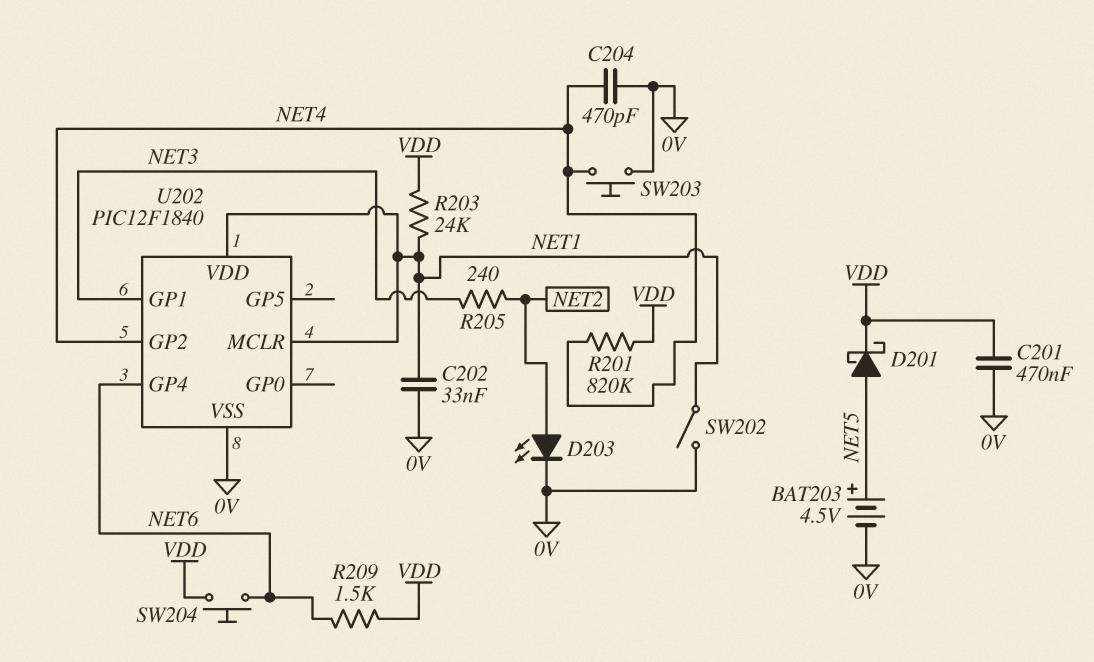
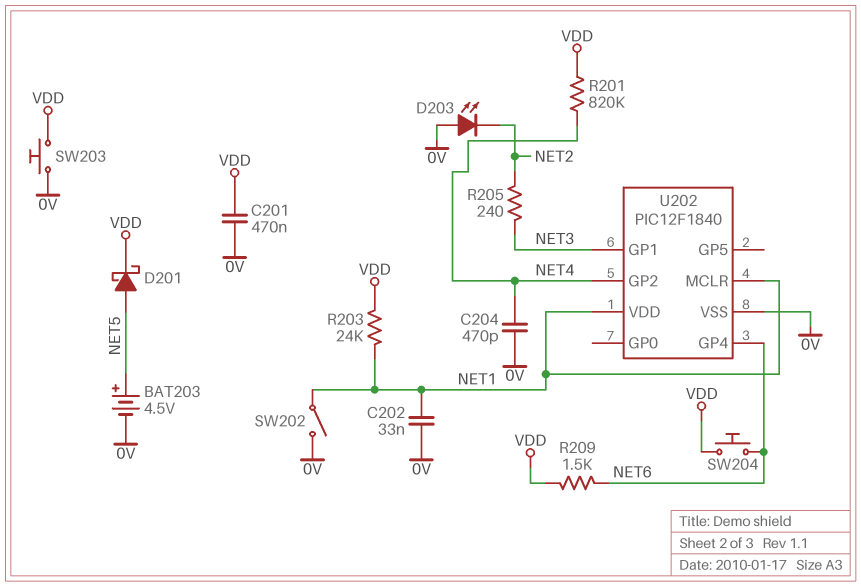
D203: LED (A NET2, K 0V) -> LED (A 0V, K NET2)
SW203: button (0V, NET4) -> button (0V, VDD)

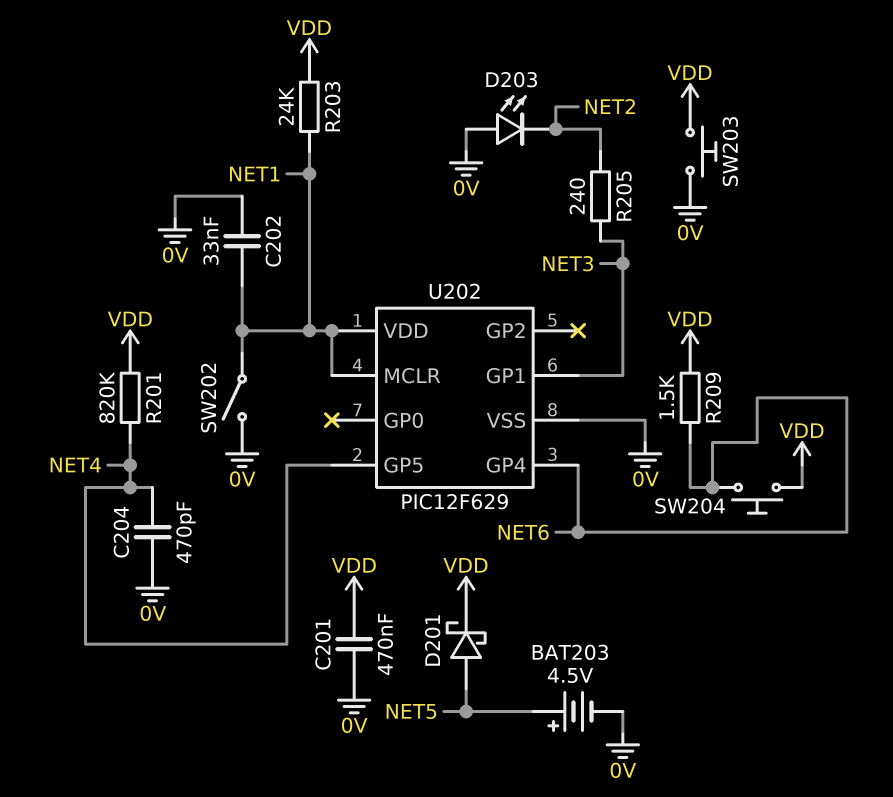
U202: PIC12F1840 -> PIC12F629
U202 pin GP2: NET4 -> none
U202 pin GP5: none -> NET4

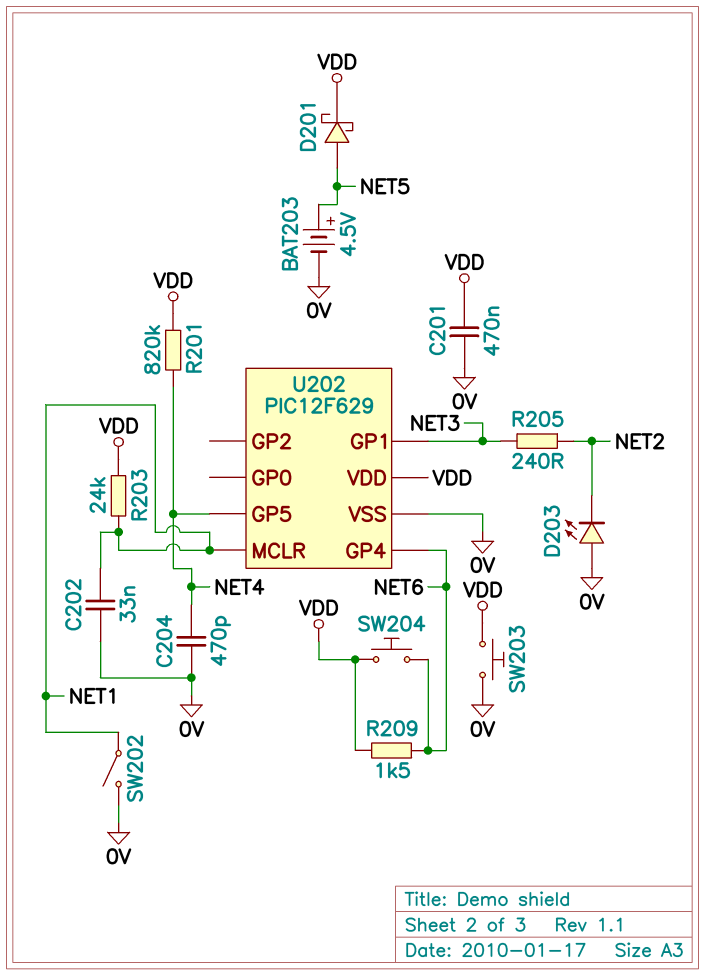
U202 pin VDD: NET1 -> VDD

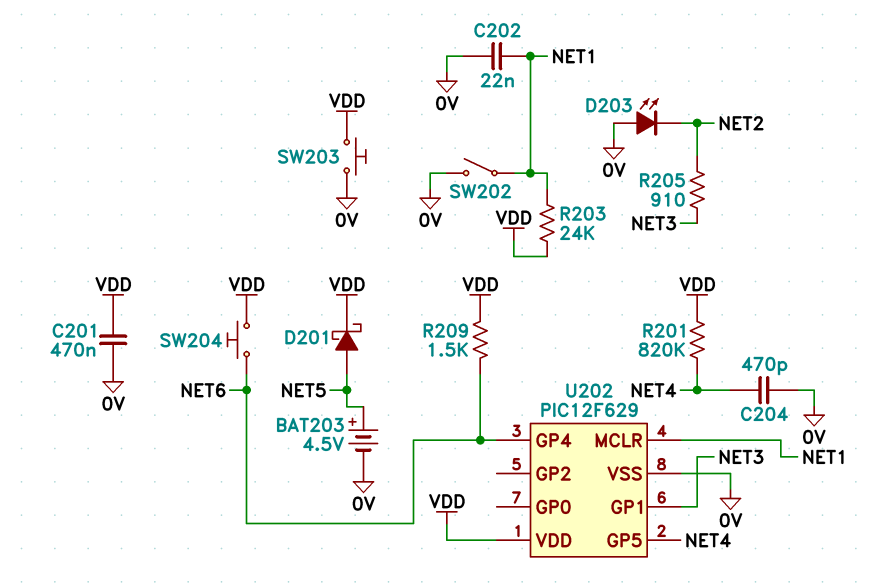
C202: 33nF (0V, NET1) -> 22nF (0V, NET1)
R205: 240 (NET2, NET3) -> 910 (NET2, NET3)

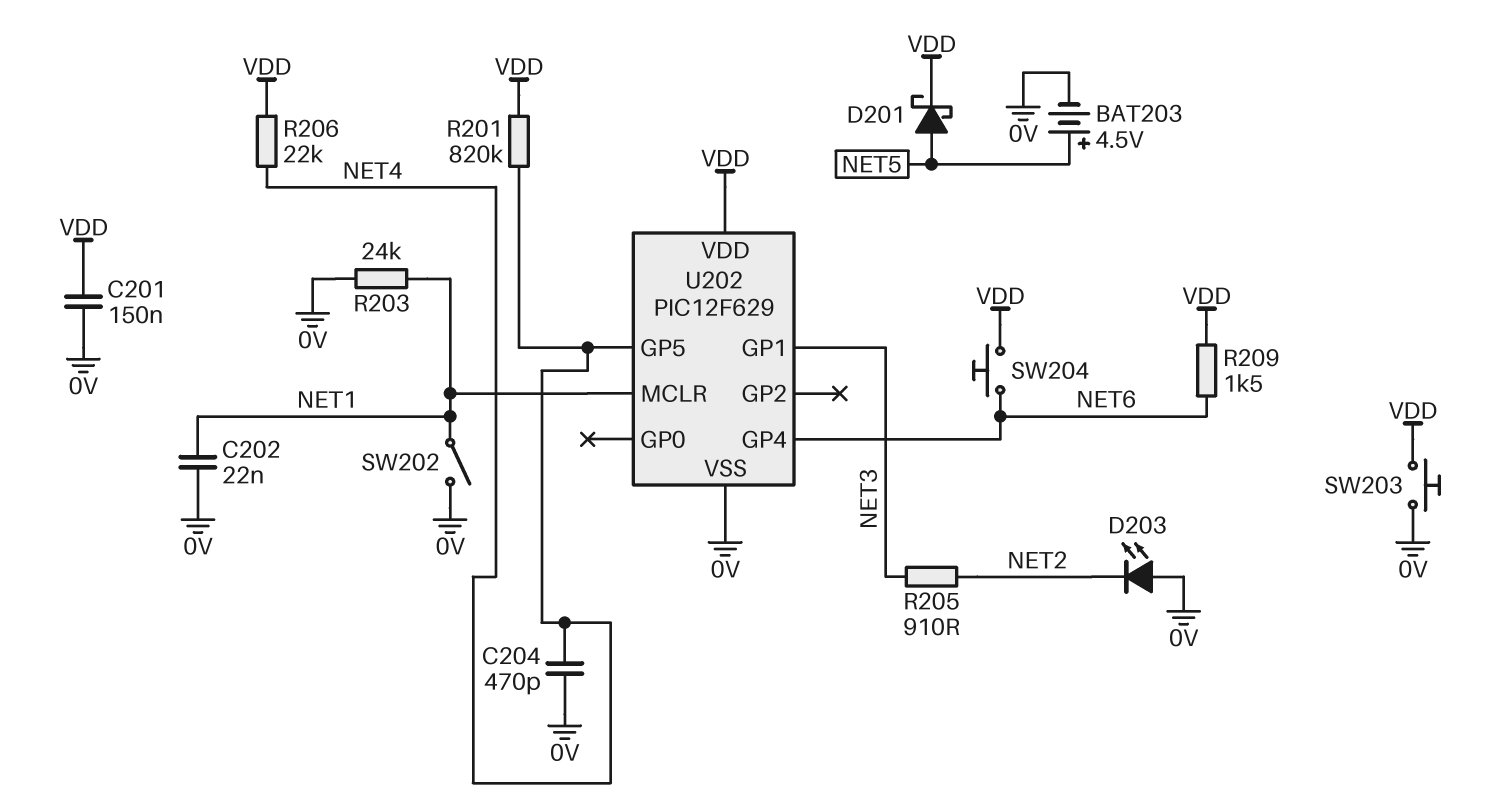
C201: 470nF (0V, VDD) -> 150nF (0V, VDD)
R203: 24k (NET1, VDD) -> 24k (0V, NET1)
R206: none -> 22k (NET4, VDD)

